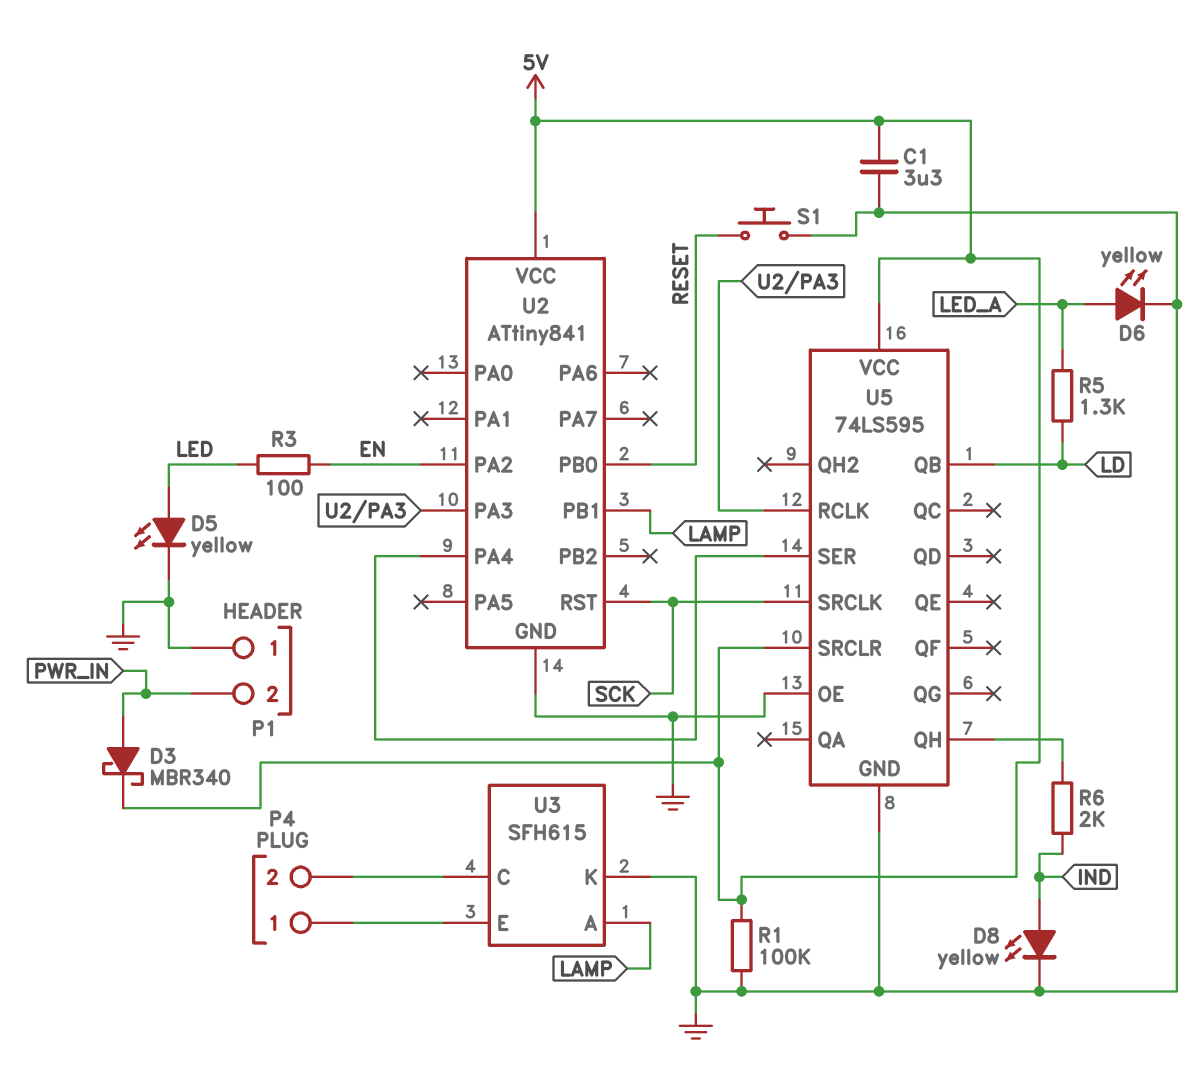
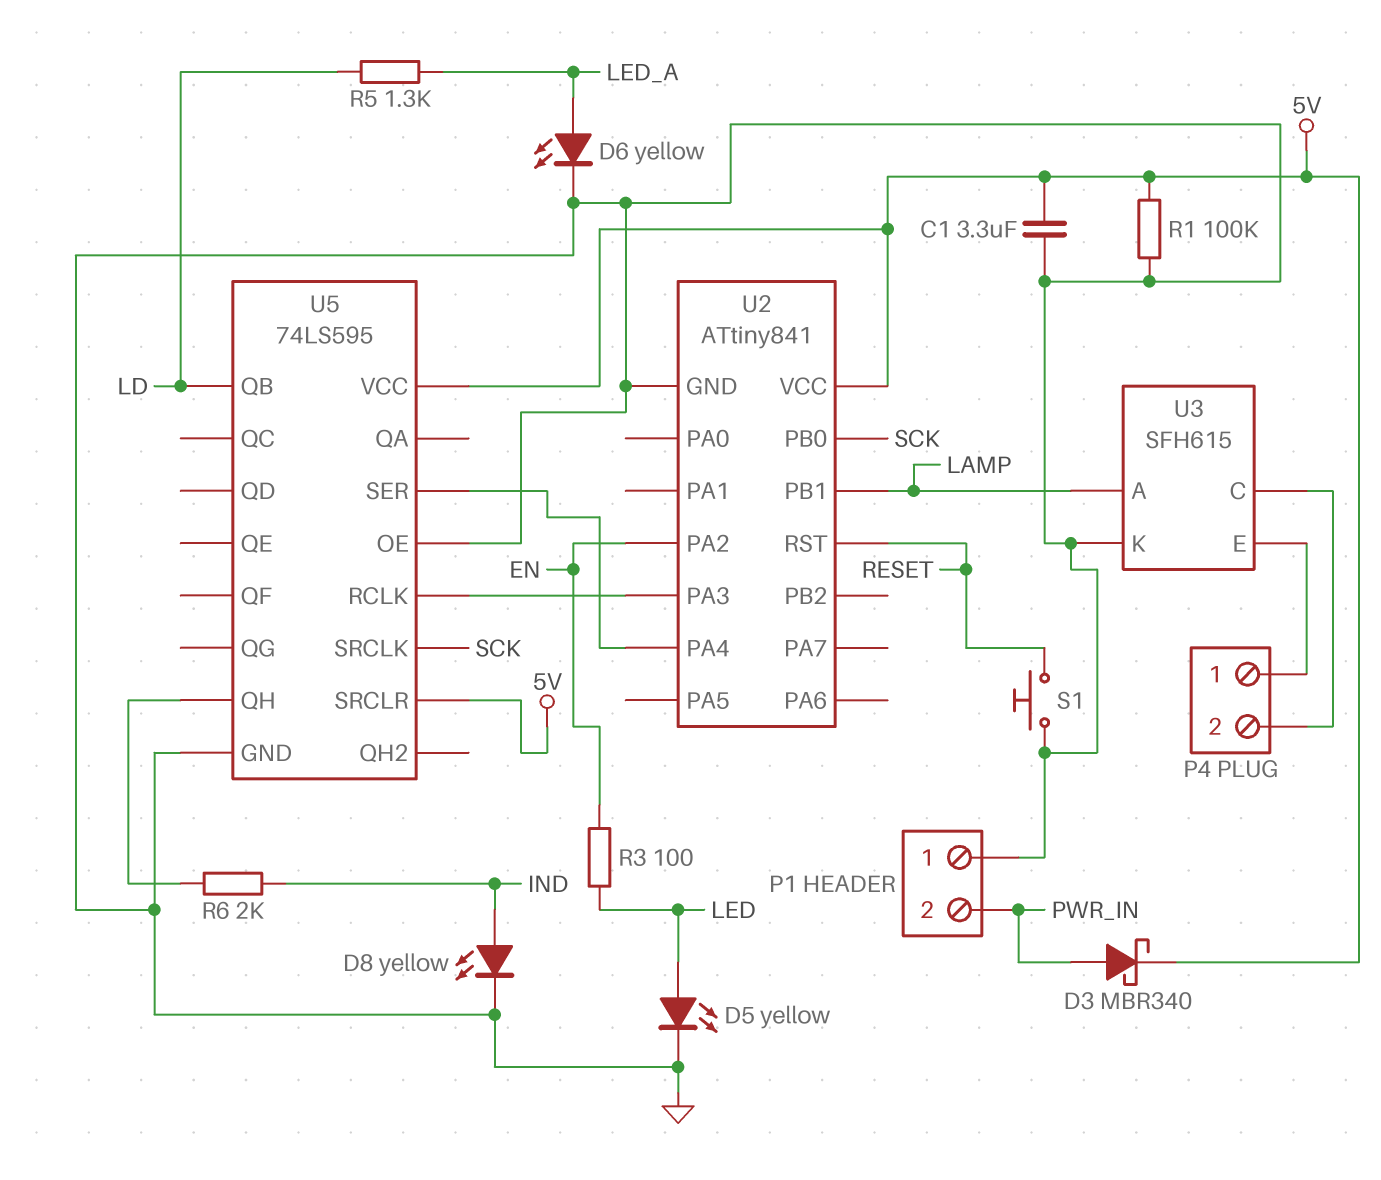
U2 pin PB0: RESET -> SCK
U2 pin RST: SCK -> RESET

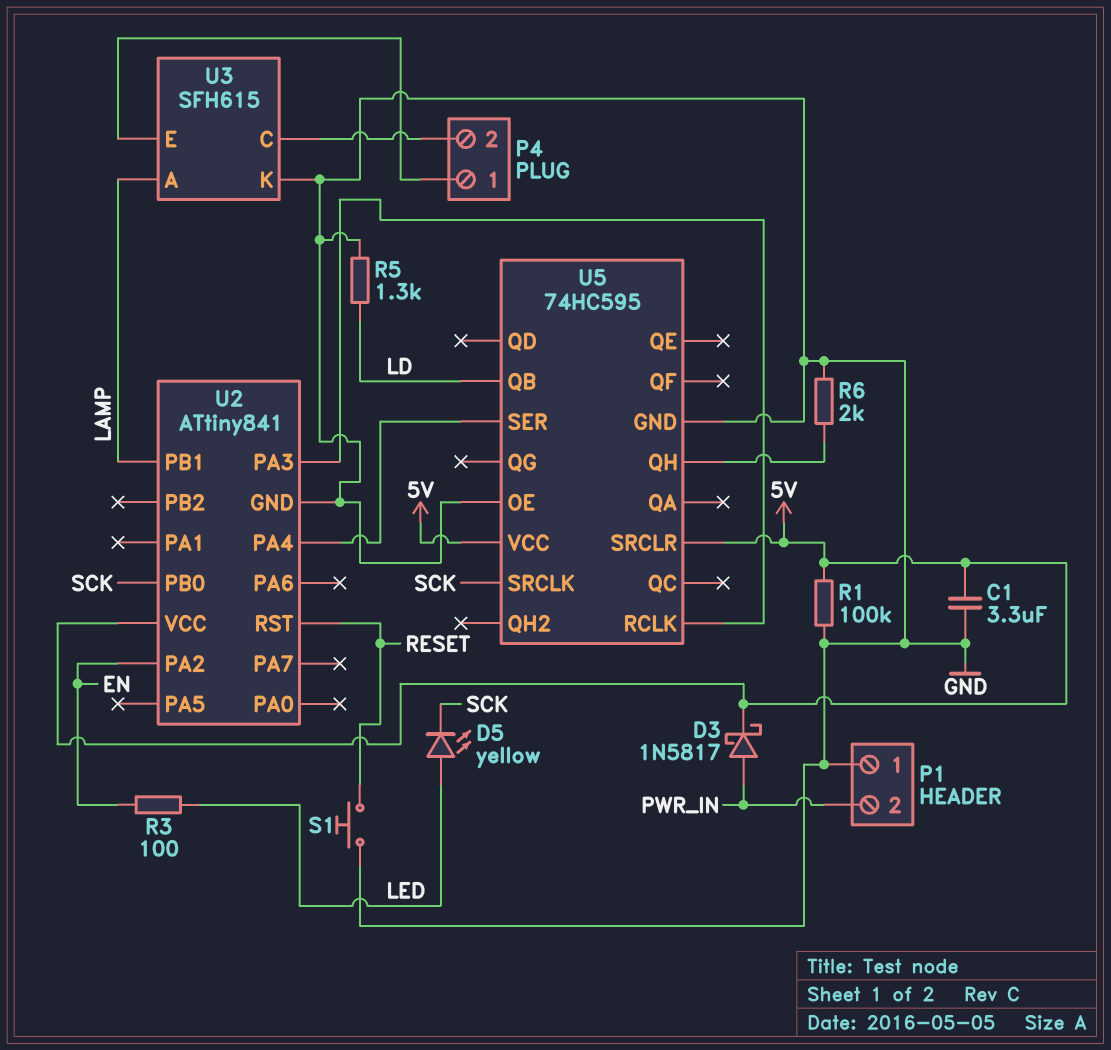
D3: schottky MBR340 (A PWR_IN, K 5V) -> schottky 1N5817 (A PWR_IN, K 5V)
D5: LED yellow (A LED, K GND) -> LED yellow (A LED, K SCK)
D6: LED yellow (A LED_A, K GND) -> none
D8: LED yellow (A IND, K GND) -> none
R5: 1.3k (LD, LED_A) -> 1.3k (GND, LD)
R6: 2k (IND, U5/QH) -> 2k (GND, U5/QH)
U5: 74LS595 -> 74HC595

